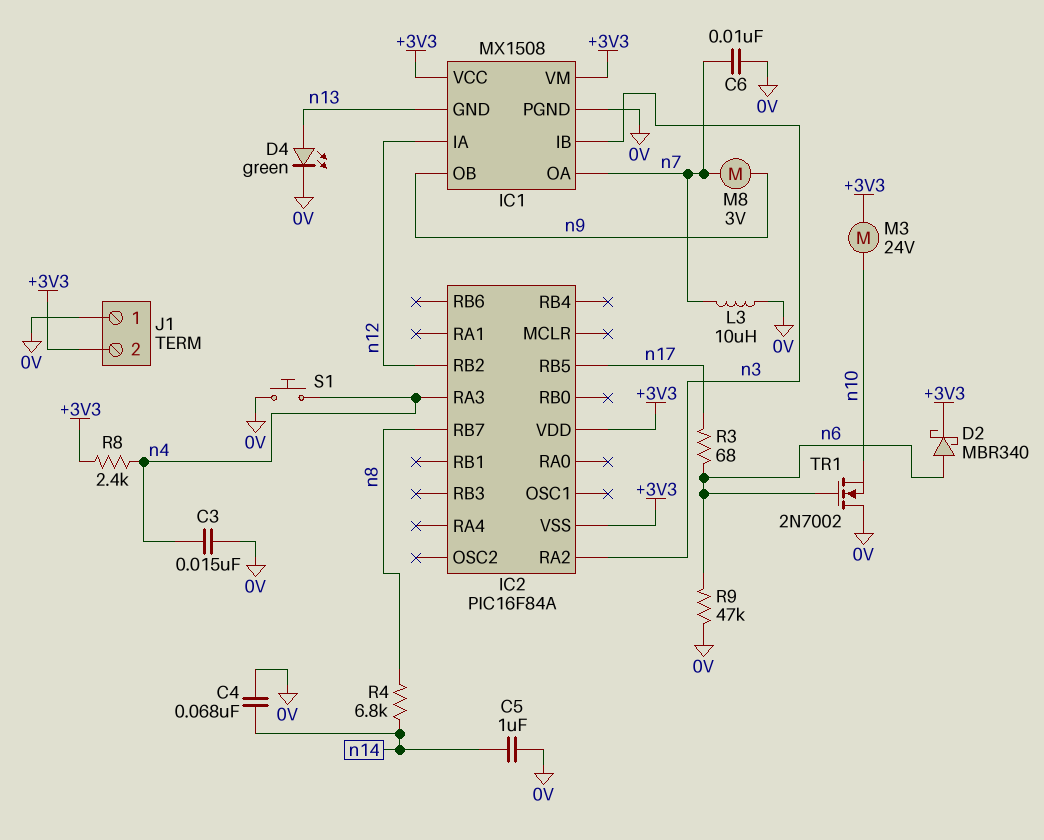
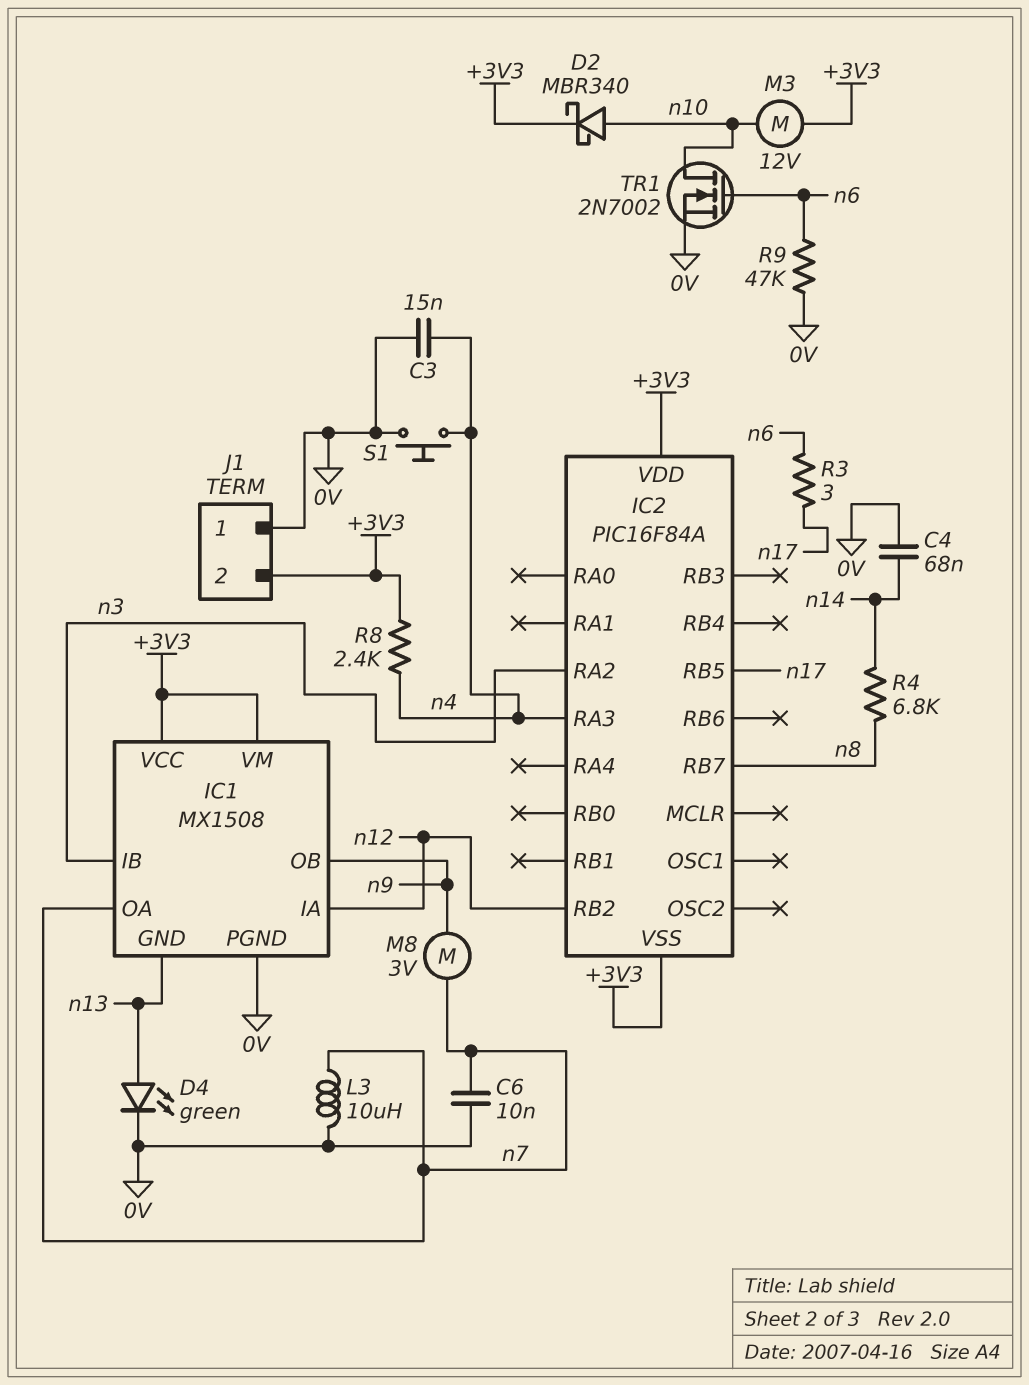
C5: 1uF (0V, n14) -> none
D2: schottky MBR340 (A n6, K +3V3) -> schottky MBR340 (A n10, K +3V3)
M3: motor 24V (+3V3, n10) -> motor 12V (+3V3, n10)
R3: 68 (n6, n17) -> 3 (n6, n17)
TR1: NMOS 2N7002 (G n6, D 0V, S n10) -> NMOS 2N7002 (G n6, D n10, S 0V)

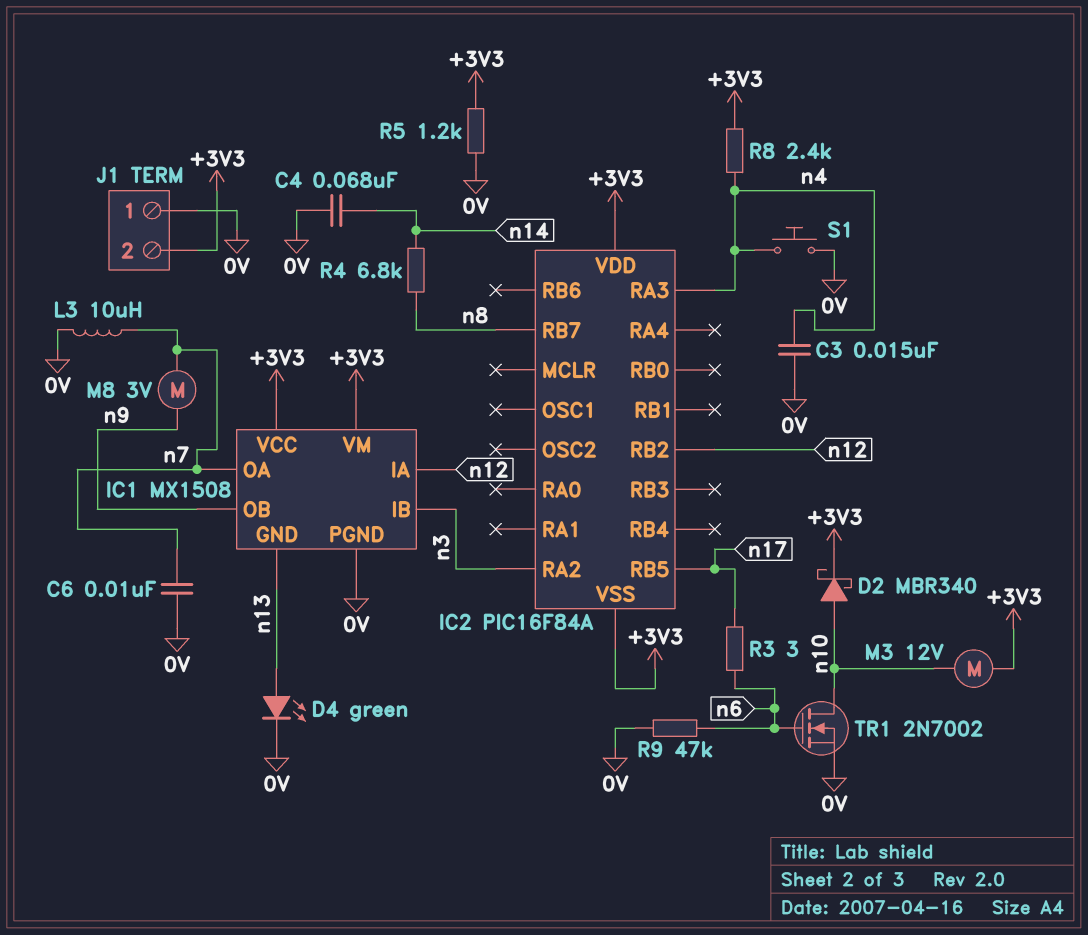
R5: none -> 1.2k (+3V3, 0V)

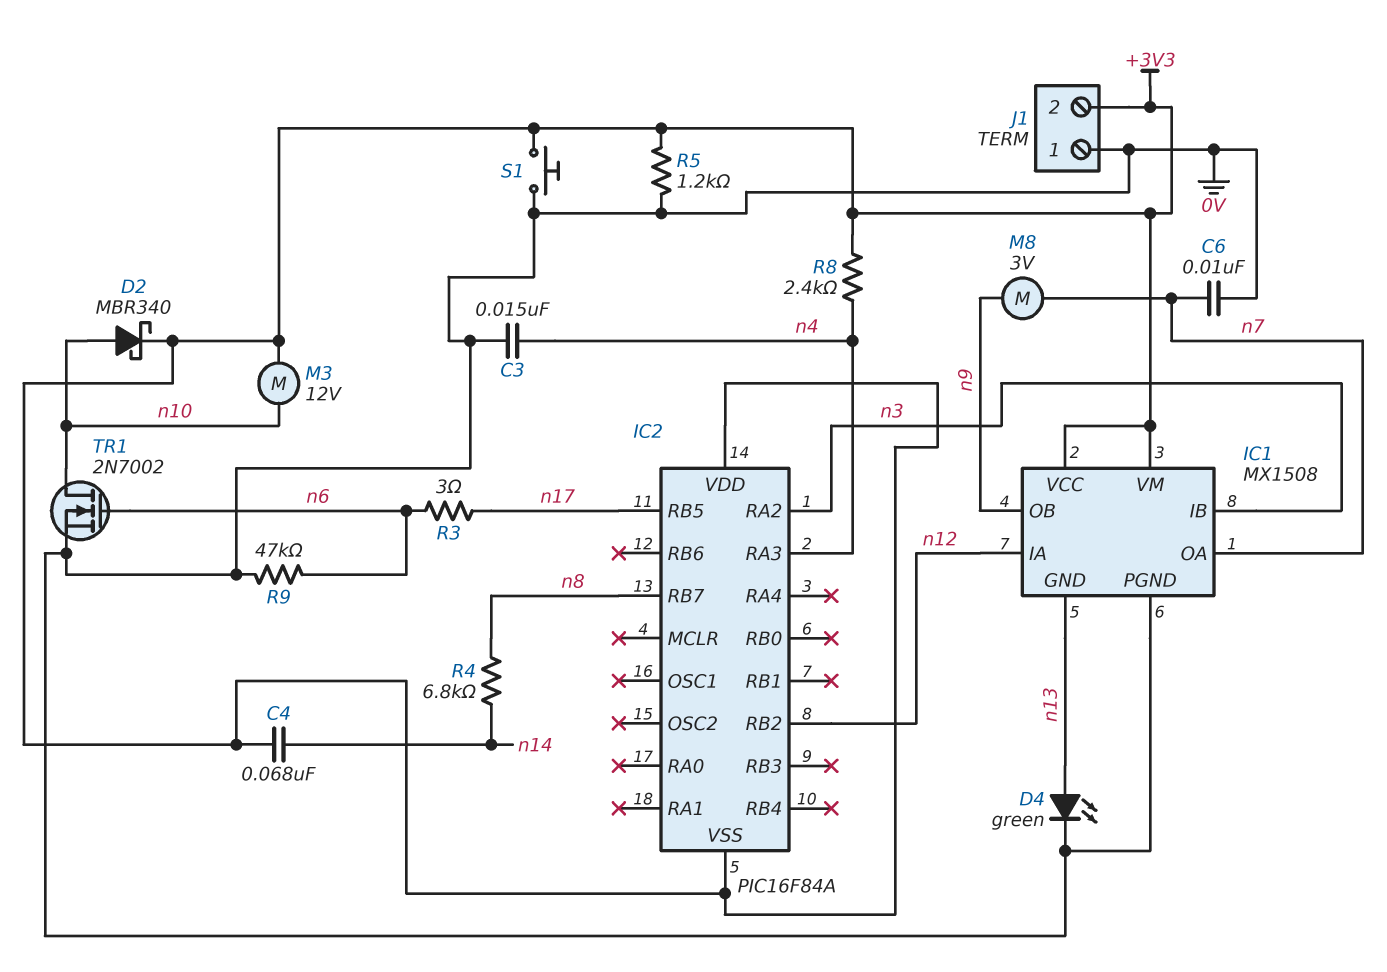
C4: 68nF (0V, n14) -> 68nF (+3V3, n14)
L3: 10uH (0V, n7) -> none
S1: button (0V, n4) -> button (+3V3, 0V)

